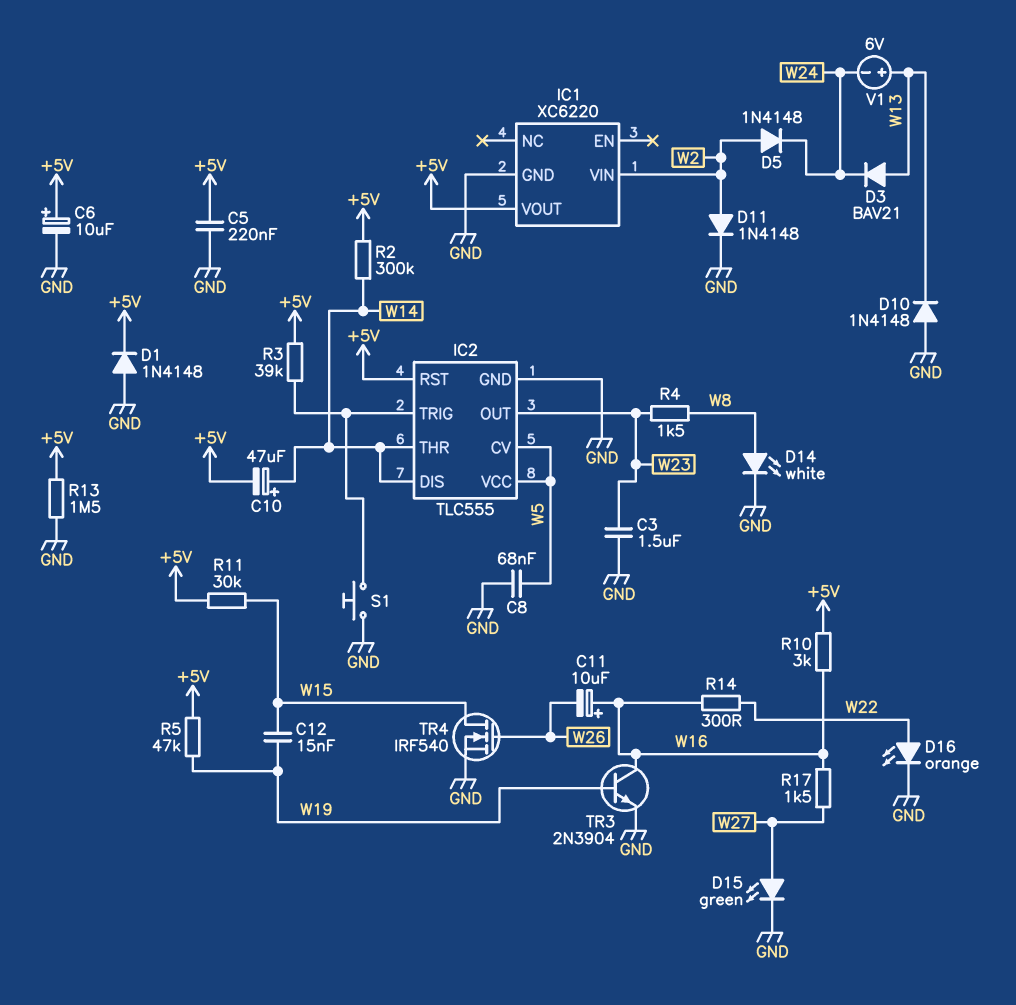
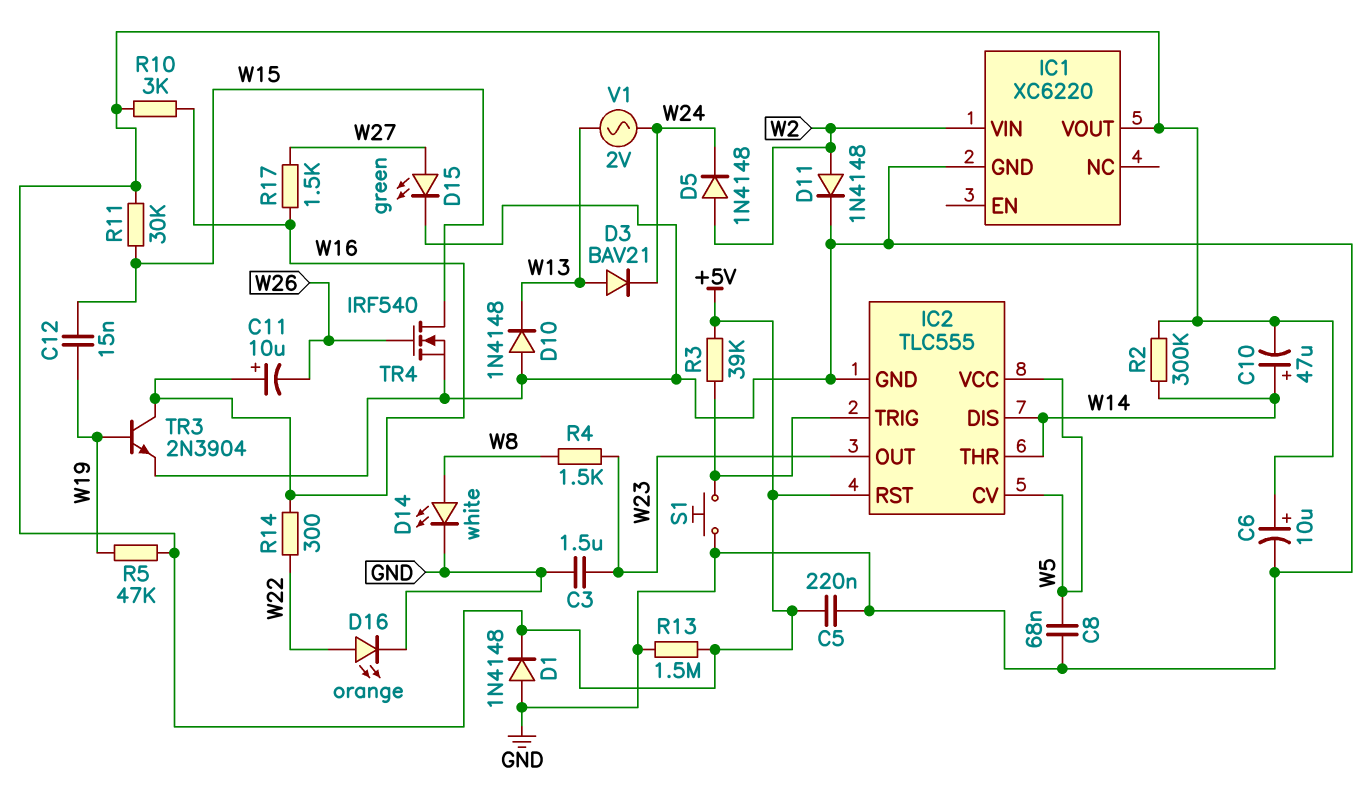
V1: 6V (plus W13, minus W24) -> AC 2V (W13, W24)

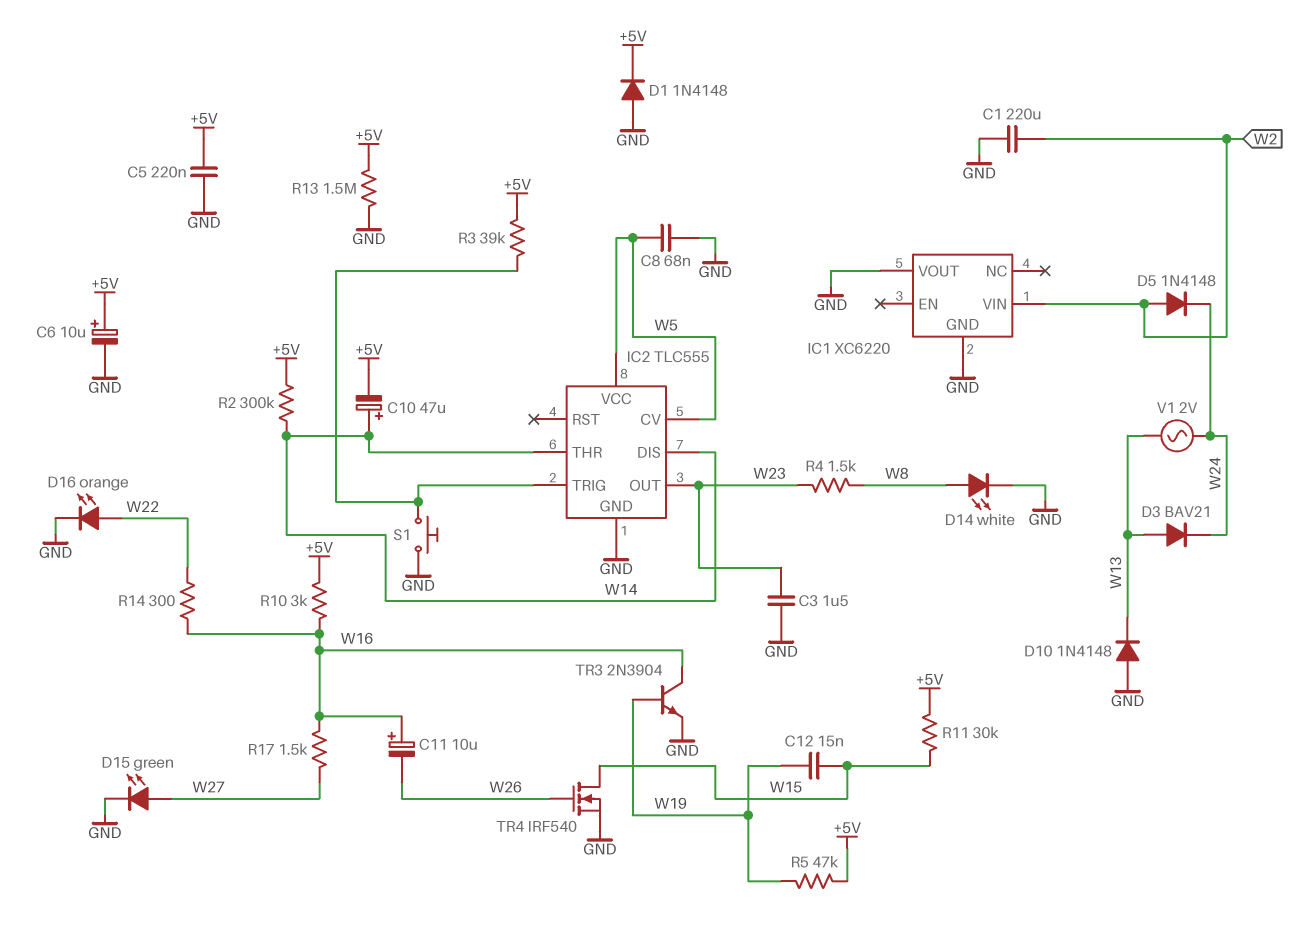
C1: none -> 220uF (GND, W2)
D11: diode 1N4148 (A W2, K GND) -> none
IC1 pin VOUT: +5V -> GND
IC2 pin RST: +5V -> none

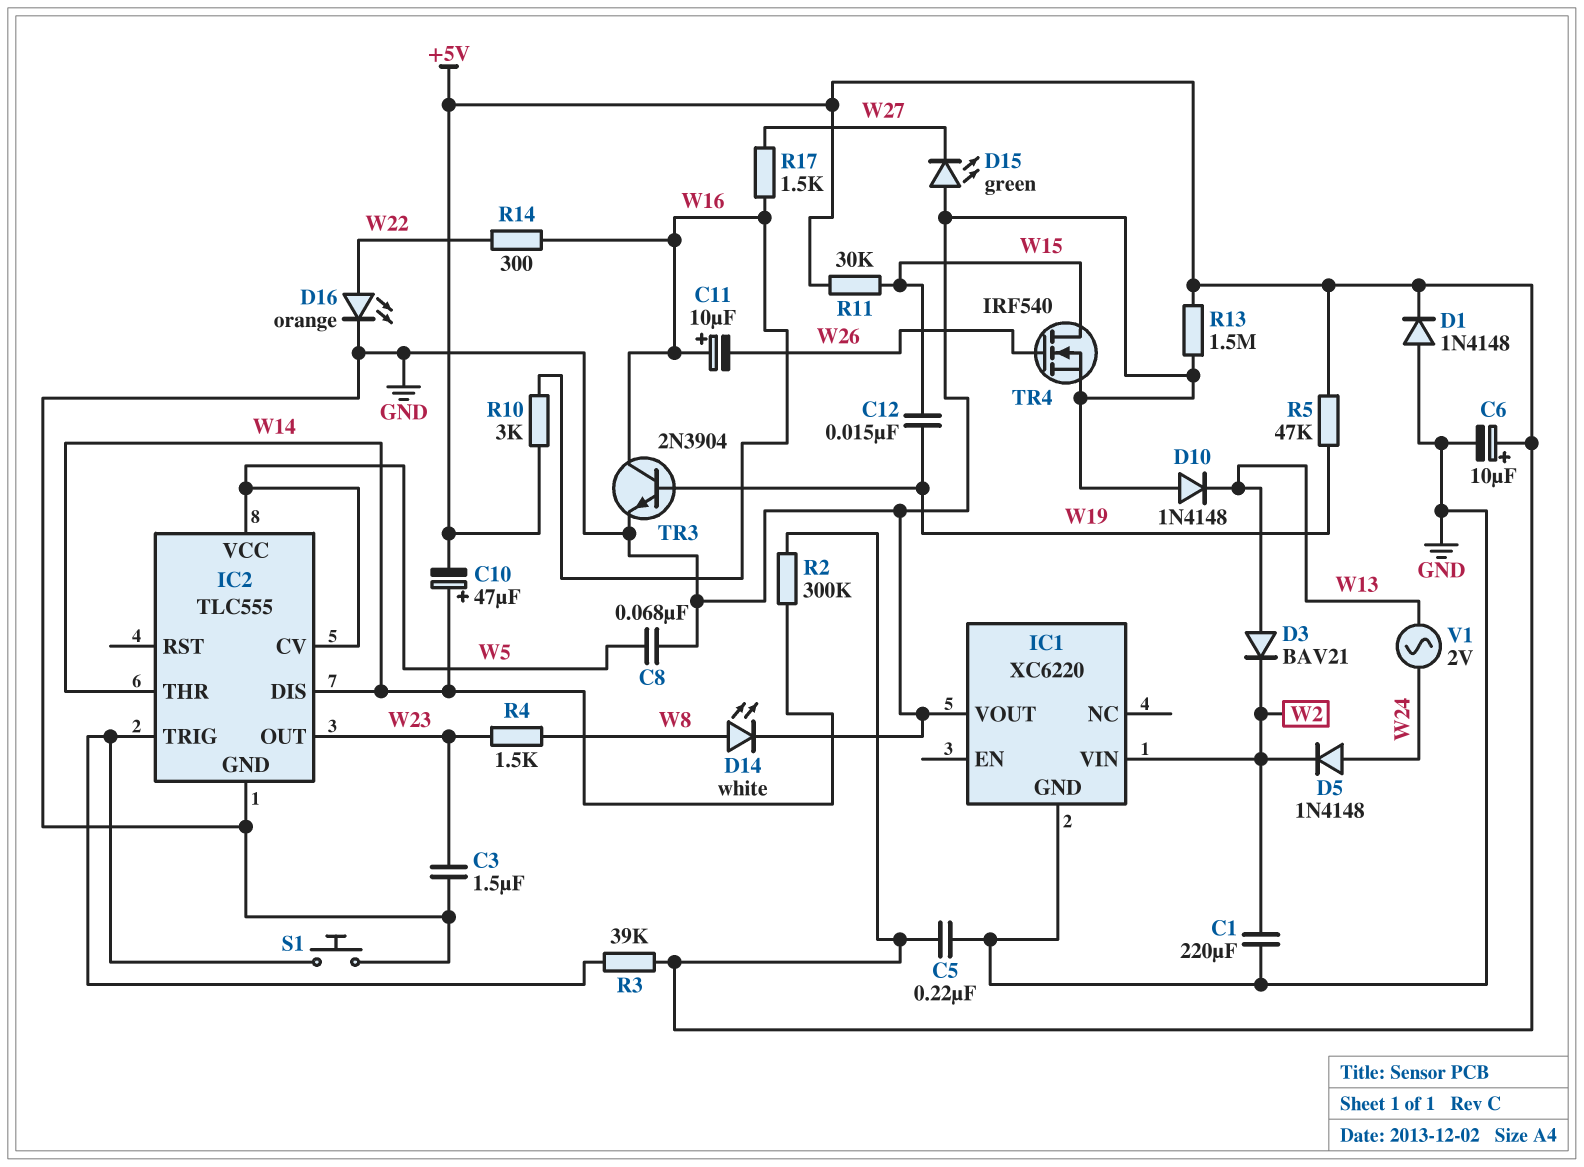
D3: diode BAV21 (A W13, K W24) -> diode BAV21 (A W13, K W2)
D5: diode 1N4148 (A W2, K W24) -> diode 1N4148 (A W24, K W2)
D15: LED green (A W27, K GND) -> LED green (A GND, K W27)

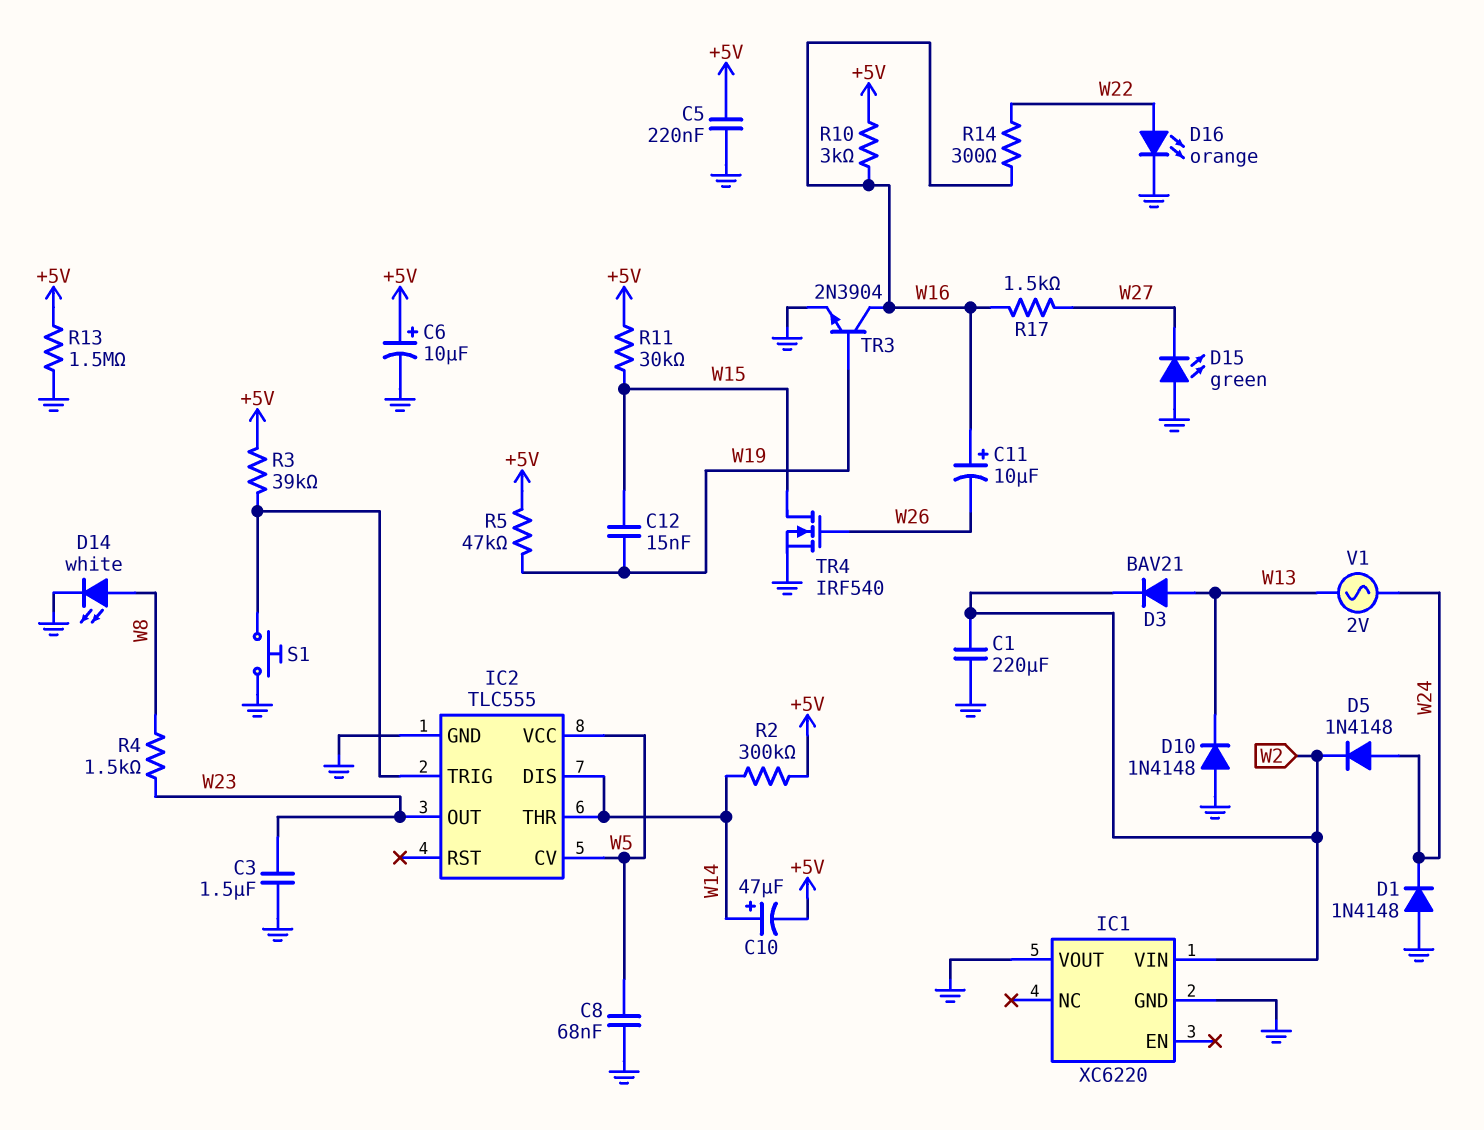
D1: diode 1N4148 (A GND, K +5V) -> diode 1N4148 (A GND, K W24)

